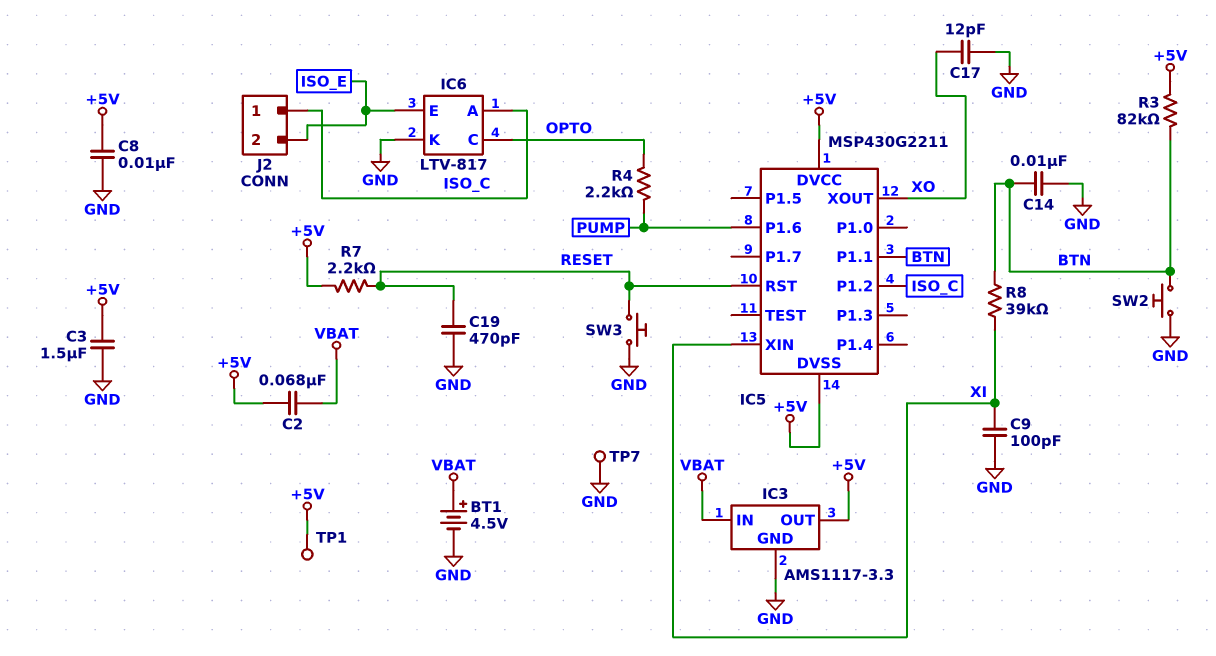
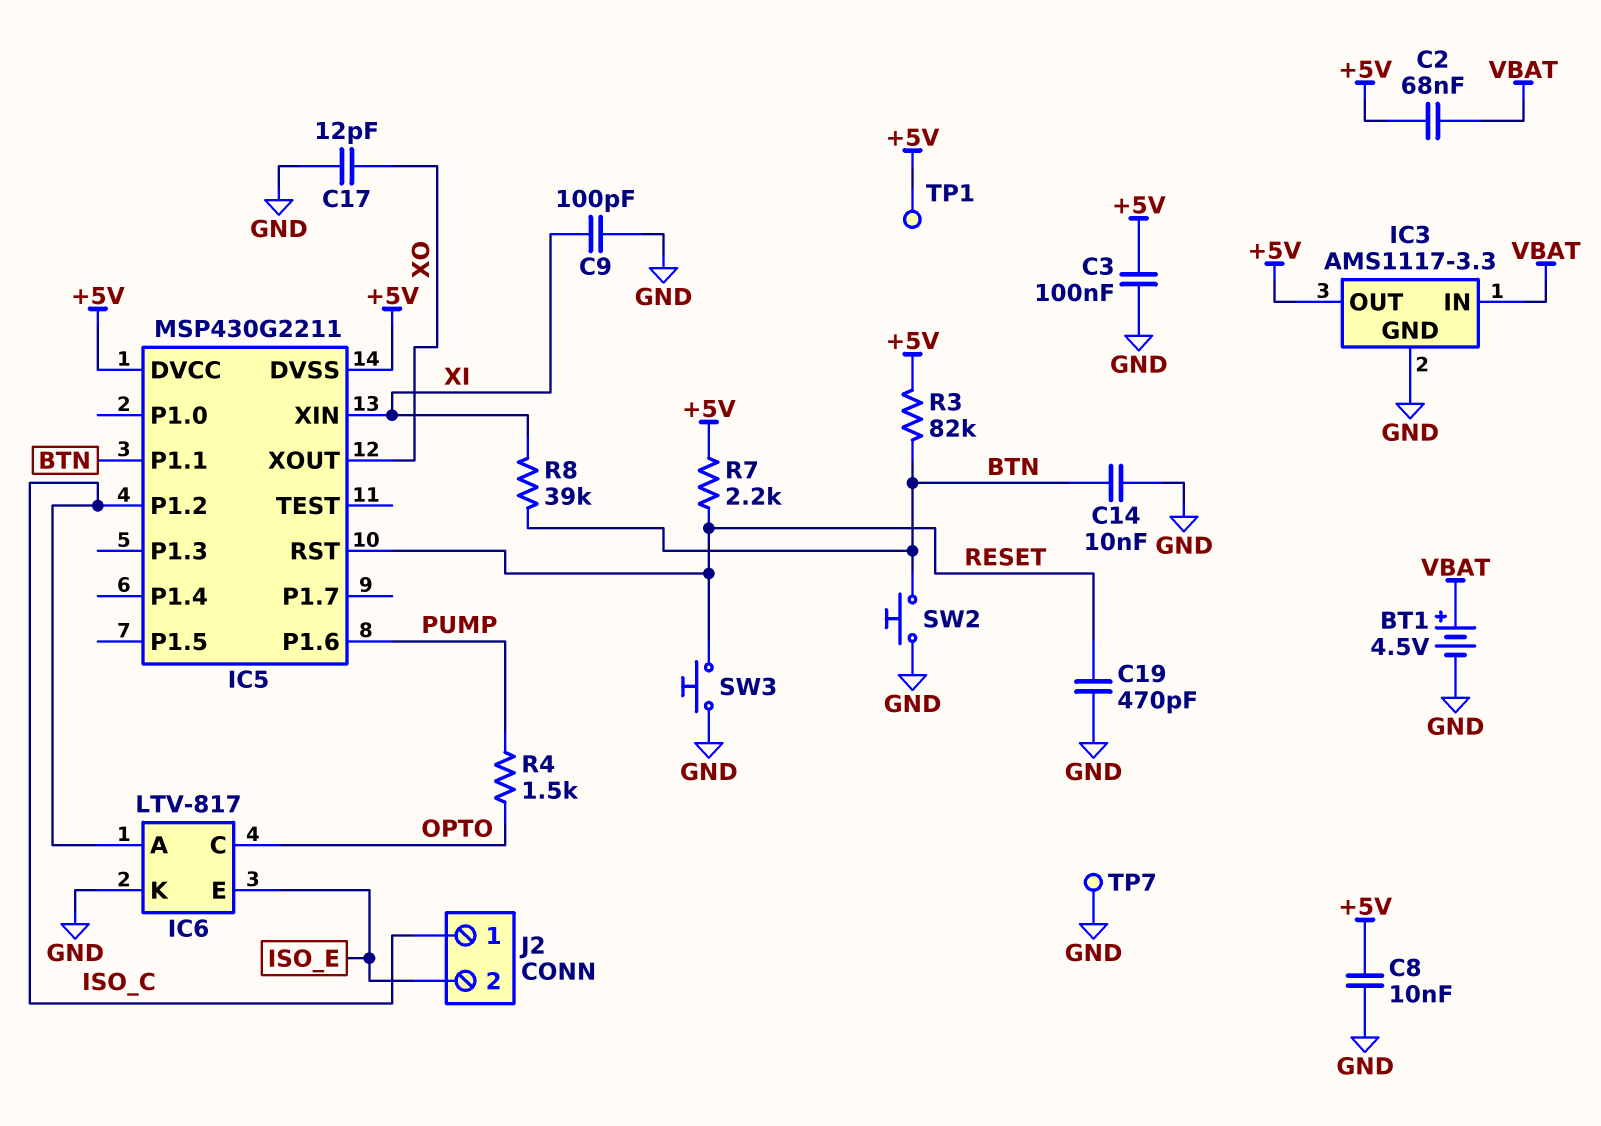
C3: 1.5uF (+5V, GND) -> 100nF (+5V, GND)
R4: 2.2k (OPTO, PUMP) -> 1.5k (OPTO, PUMP)

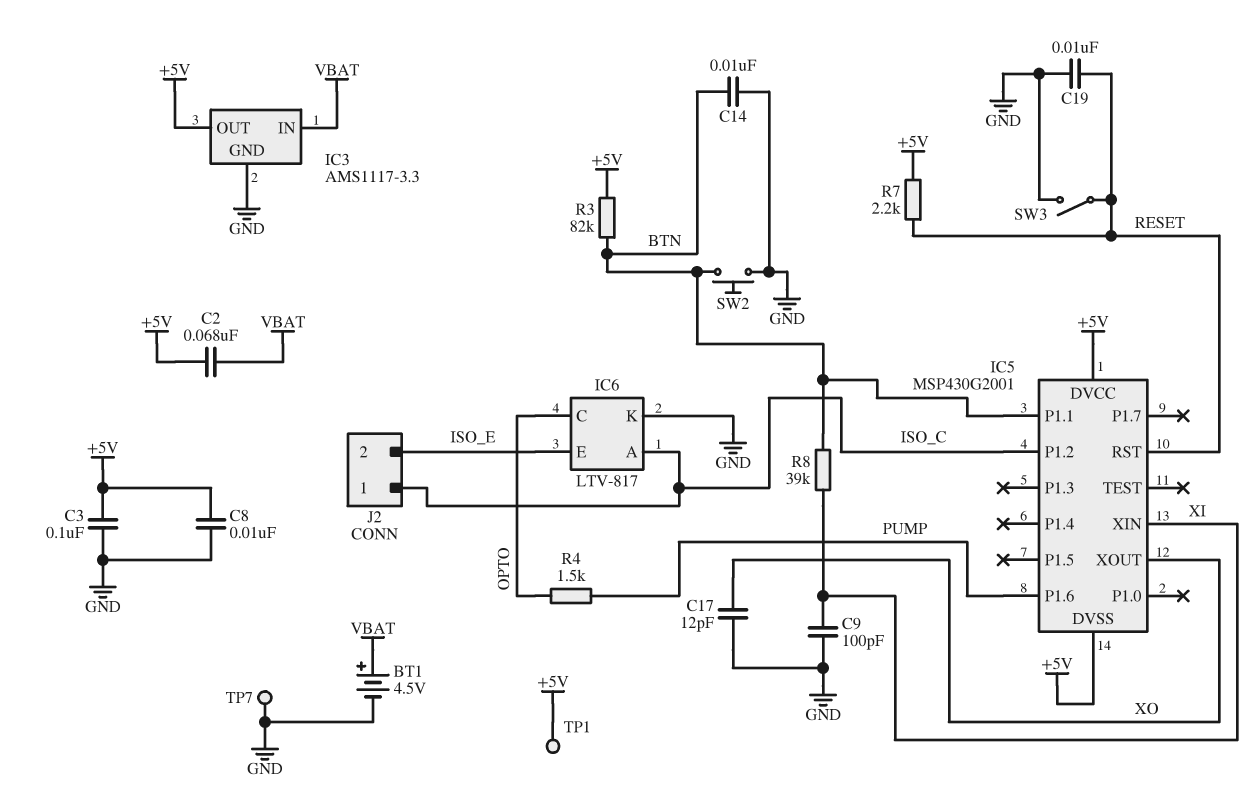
C19: 470pF (GND, RESET) -> 10nF (GND, RESET)
IC5: MSP430G2211 -> MSP430G2001
SW3: button (GND, RESET) -> switch (GND, RESET)

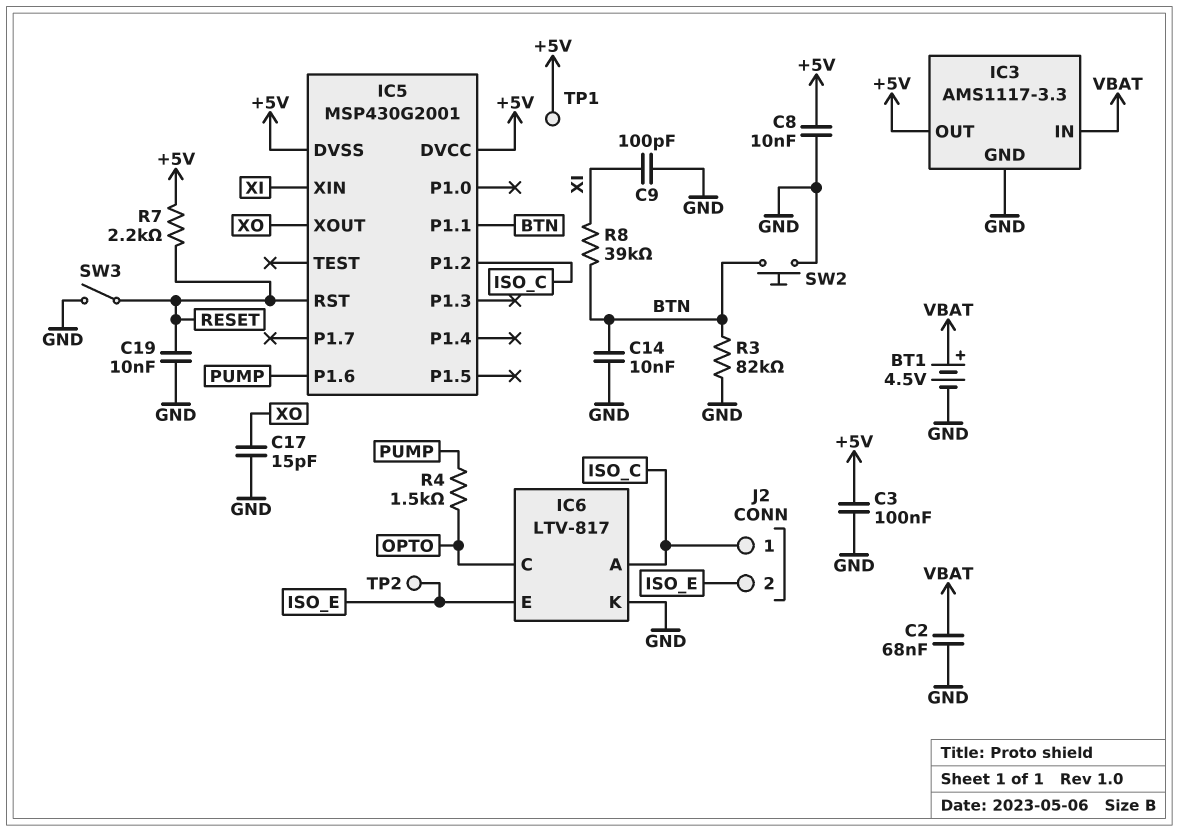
C2: 68nF (+5V, VBAT) -> 68nF (GND, VBAT)
C17: 12pF (GND, XO) -> 15pF (GND, XO)
R3: 82k (+5V, BTN) -> 82k (BTN, GND)
TP2: none -> test point (ISO_E)
TP7: test point (GND) -> none

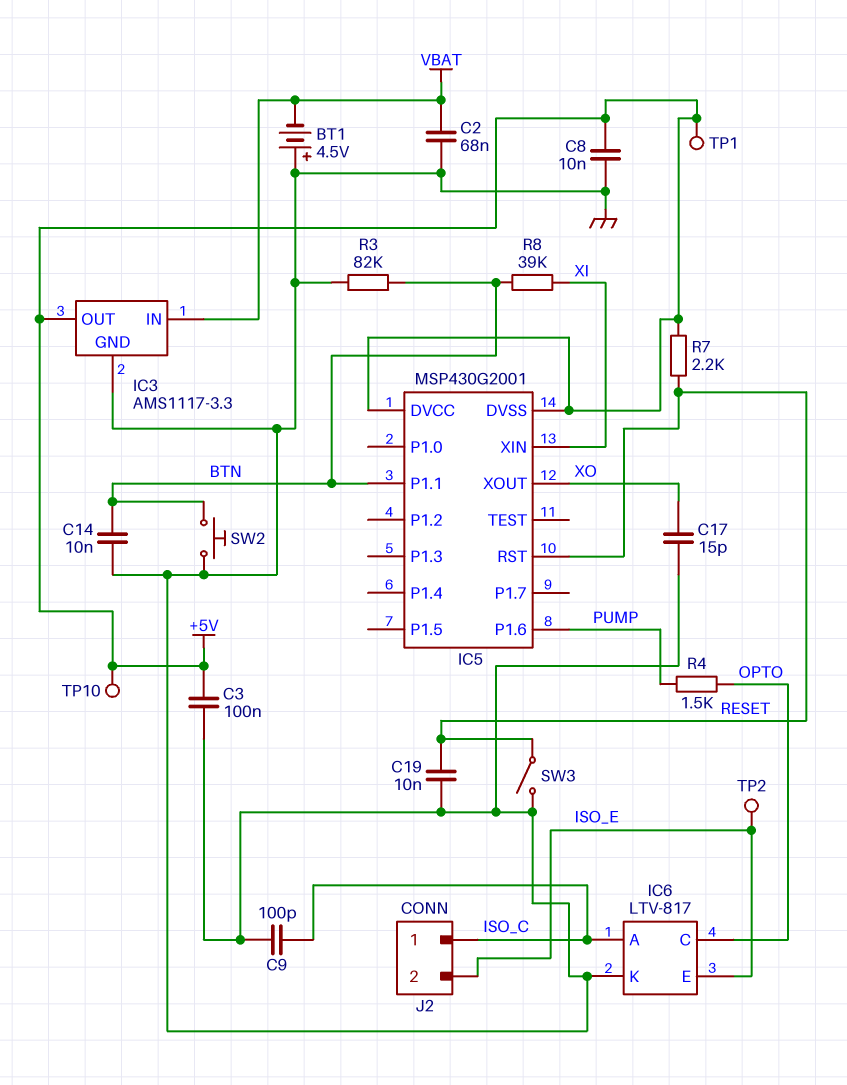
BT1: 4.5V (plus VBAT, minus GND) -> 4.5V (plus GND, minus VBAT)
C9: 100pF (GND, XI) -> 100pF (GND, ISO_C)
IC5 pin P1.2: ISO_C -> none
TP10: none -> test point (+5V)

